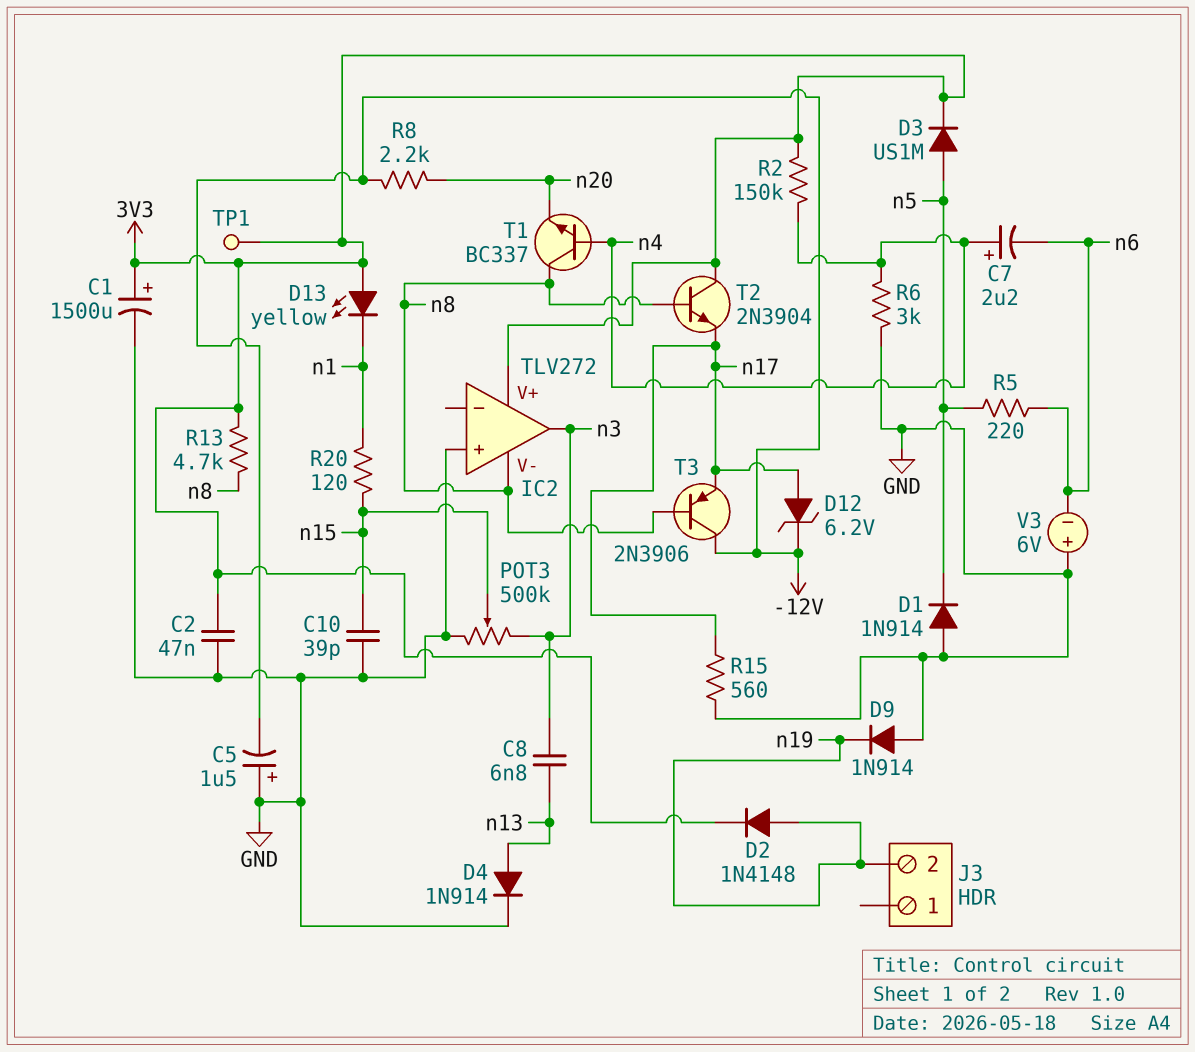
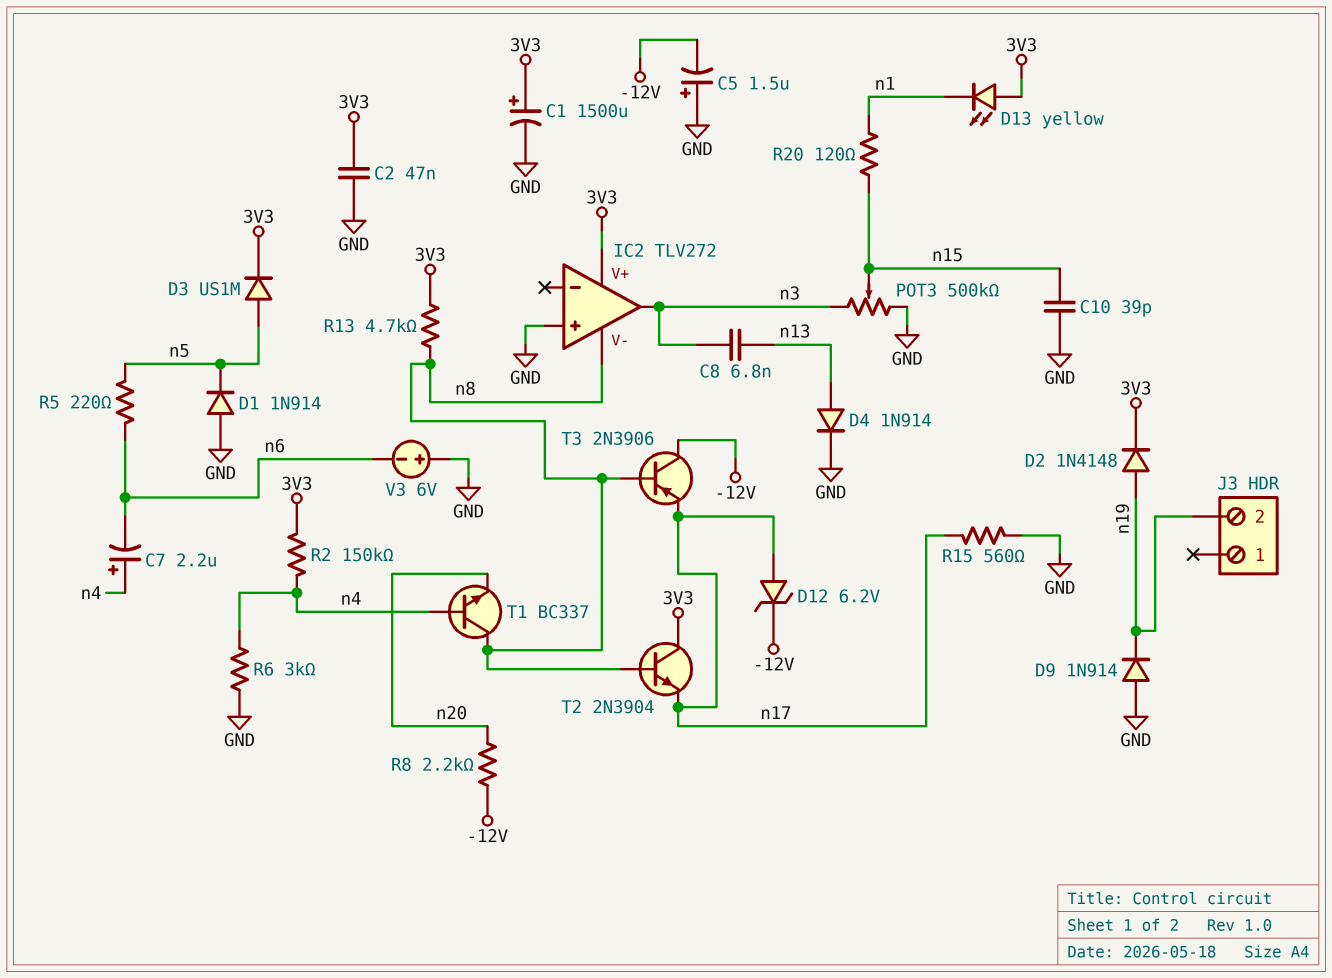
TP1: test point (3V3) -> none

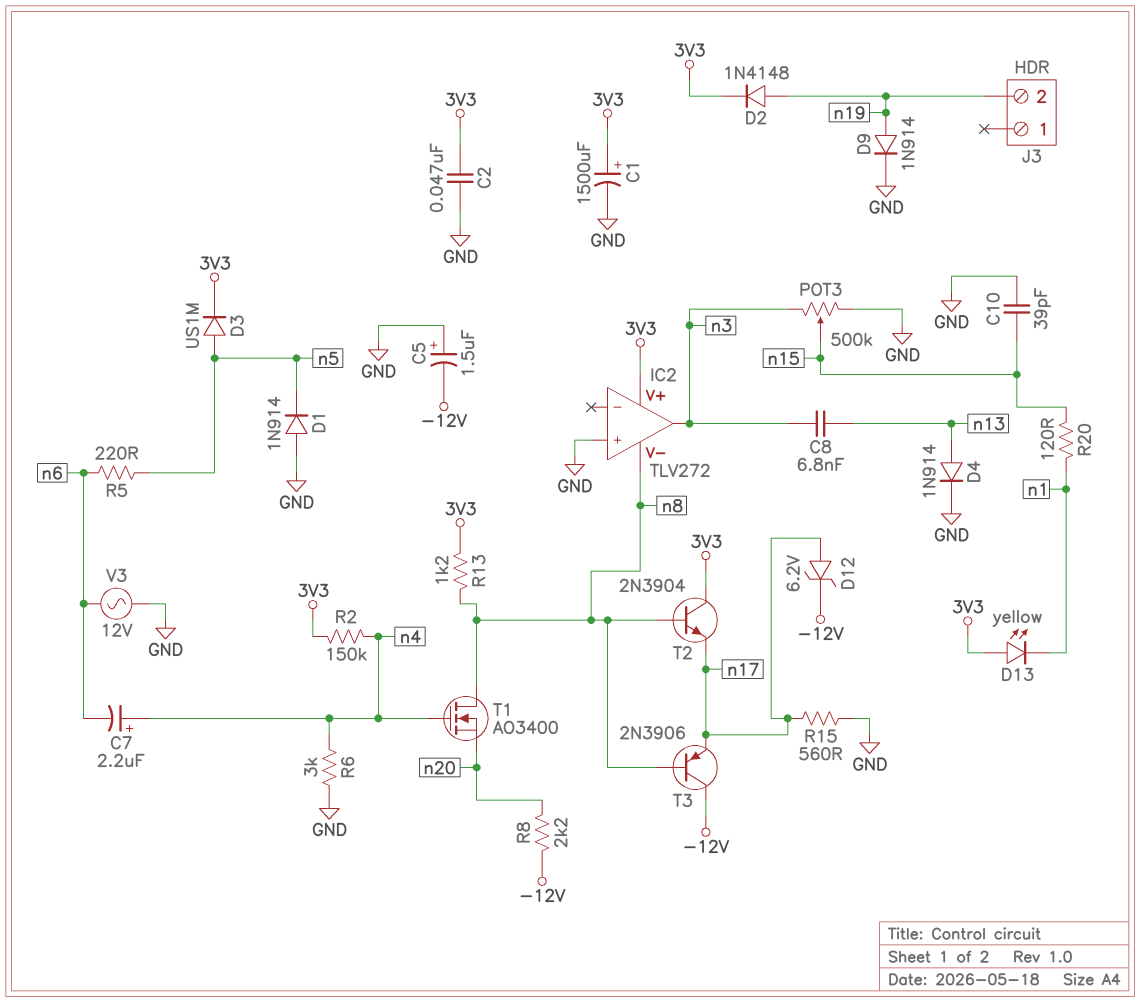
D9: diode 1N914 (A GND, K n19) -> diode 1N914 (A n19, K GND)
R13: 4.7k (3V3, n8) -> 1.2k (3V3, n8)
T1: NPN BC337 (B n4, C n8, E n20) -> NMOS AO3400 (G n4, D n8, S n20)
V3: 6V (plus GND, minus n6) -> AC 12V (GND, n6)

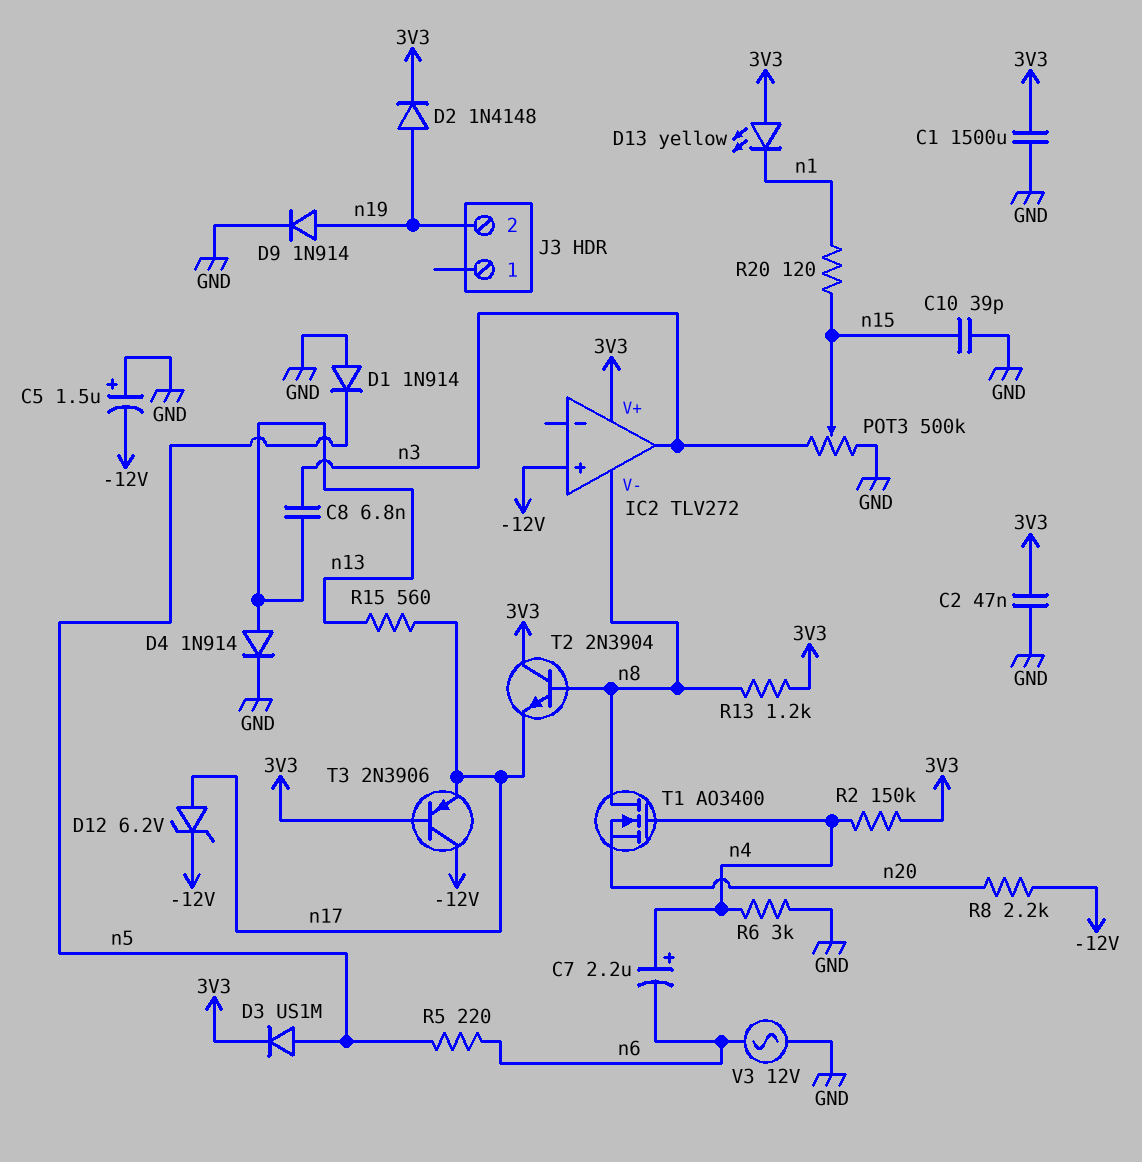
C1: 1500uF (plus 3V3, minus GND) -> 1500uF (3V3, GND)
IC2 pin in+: GND -> -12V
R15: 560 (GND, n17) -> 560 (n13, n17)
T3: PNP 2N3906 (B n8, C -12V, E n17) -> PNP 2N3906 (B 3V3, C -12V, E n17)

